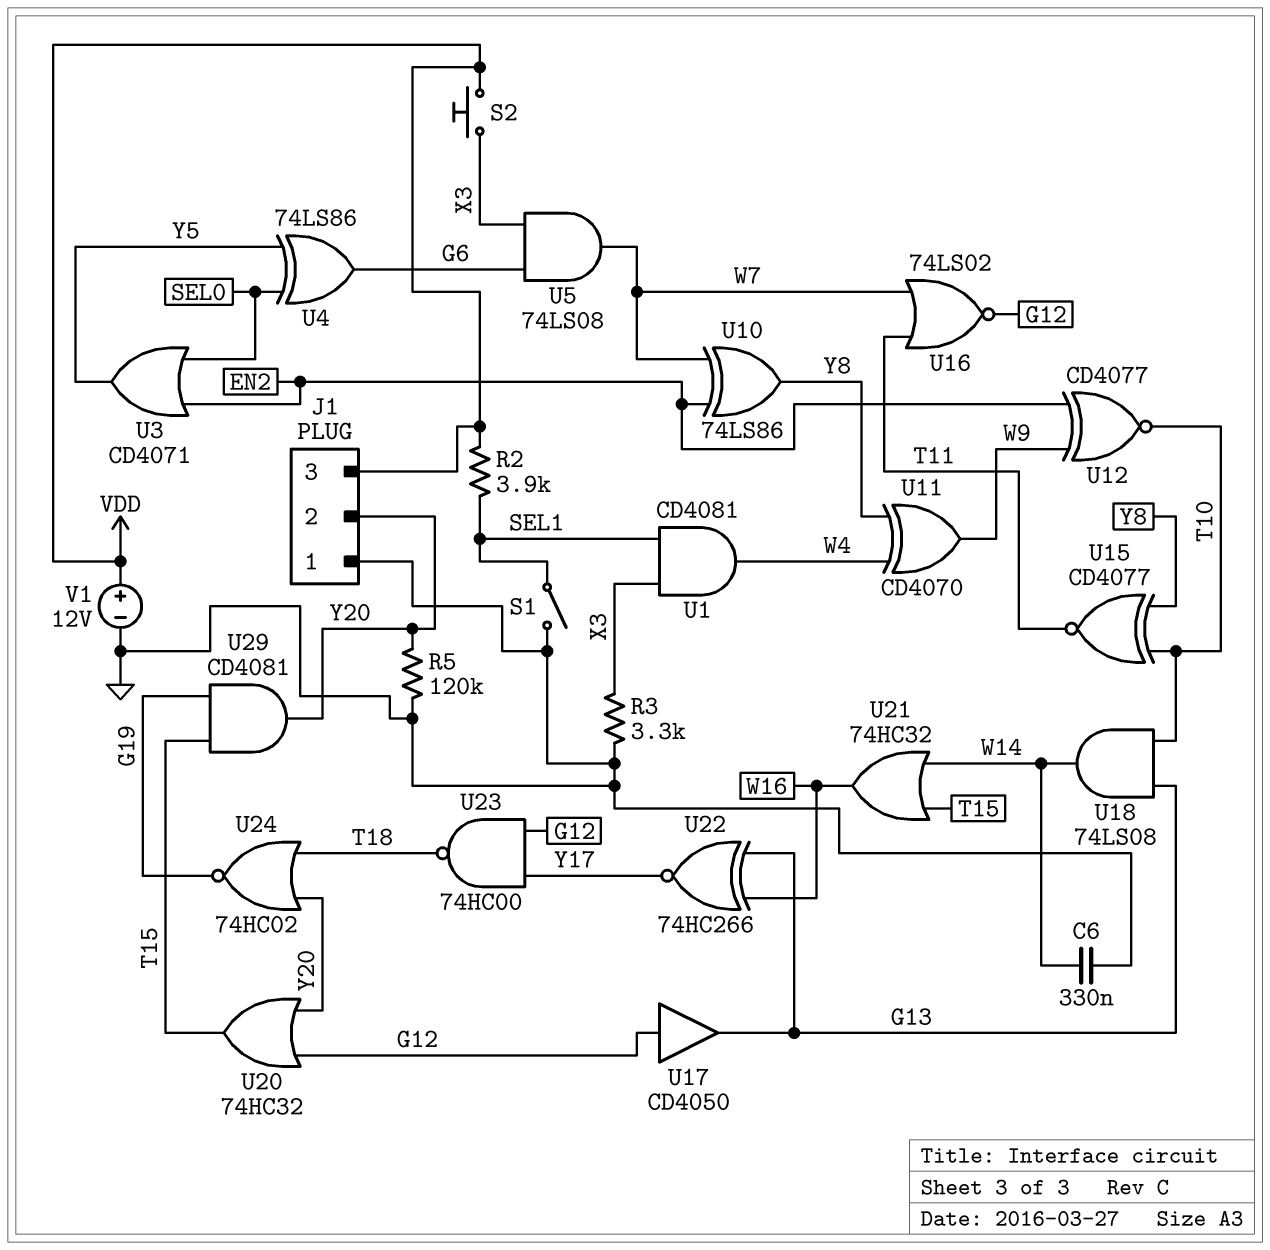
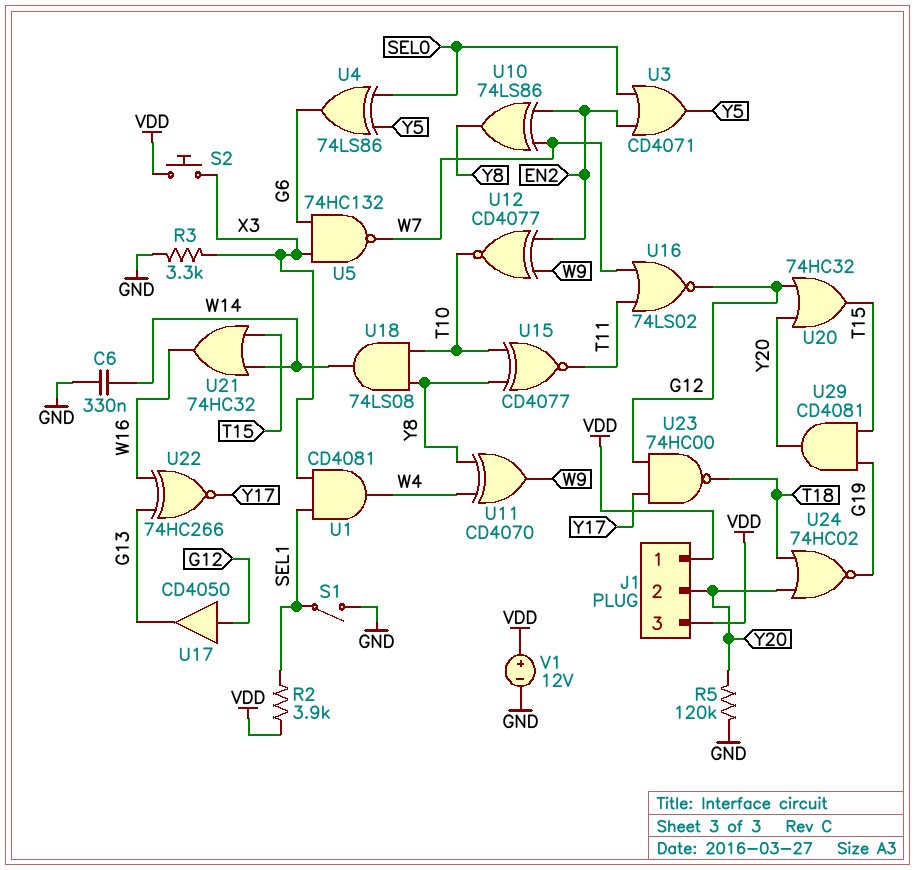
J1 pin 1: GND -> VDD
U5: AND 74LS08 (in G6, in X3, out W7) -> NAND 74HC132 (in G6, in X3, out W7)
U18: AND 74LS08 (in G13, in T10, out W14) -> AND 74LS08 (in T10, in Y8, out W14)

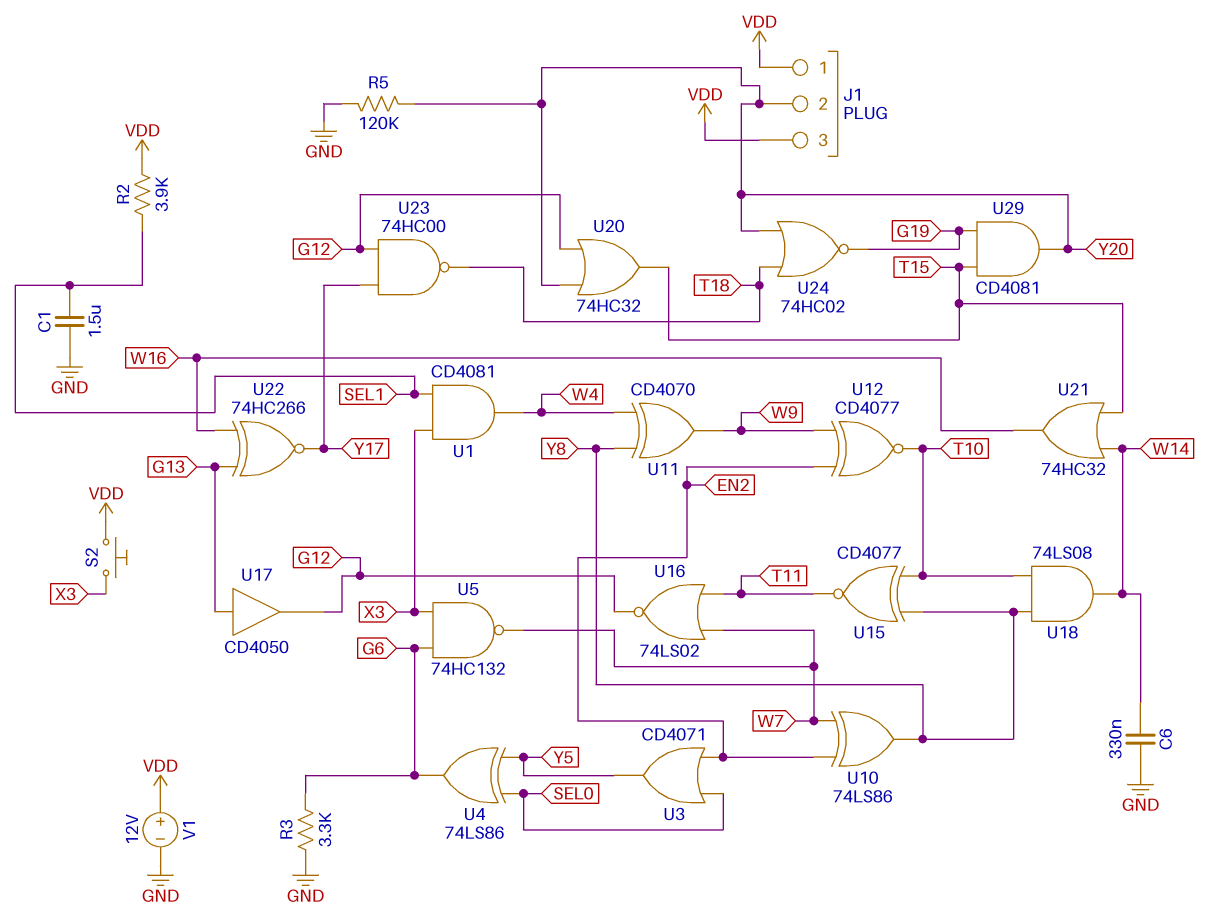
C1: none -> 1.5uF (GND, SEL1)
R3: 3.3k (GND, X3) -> 3.3k (G6, GND)
S1: switch (GND, SEL1) -> none
U17: buffer CD4050 (in G12, out G13) -> buffer CD4050 (in G13, out G12)

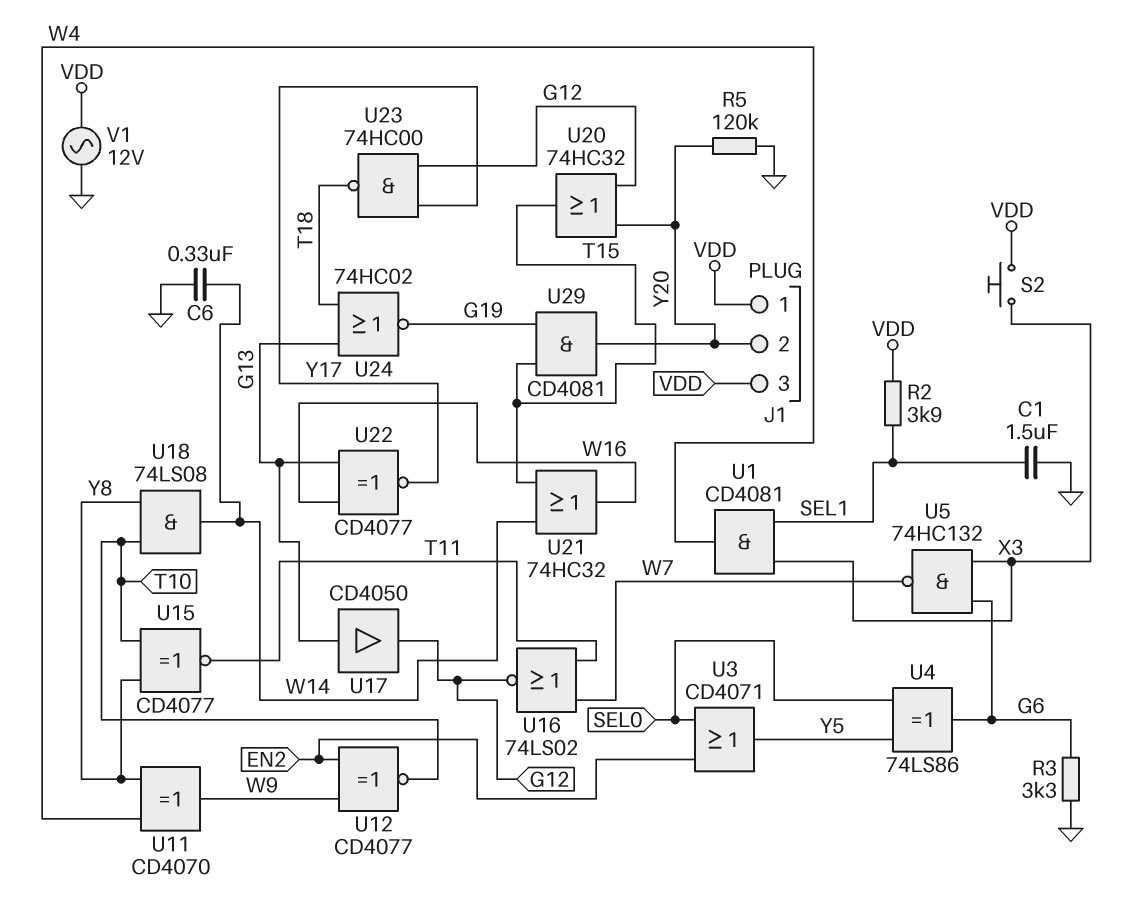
U10: XOR 74LS86 (in EN2, in W7, out Y8) -> none
U22: XNOR 74HC266 (in G13, in W16, out Y17) -> XNOR CD4077 (in G13, in W16, out Y17)
U24: NOR 74HC02 (in T18, in Y20, out G19) -> NOR 74HC02 (in G13, in T18, out G19)
V1: 12V (plus VDD, minus GND) -> AC 12V (GND, VDD)

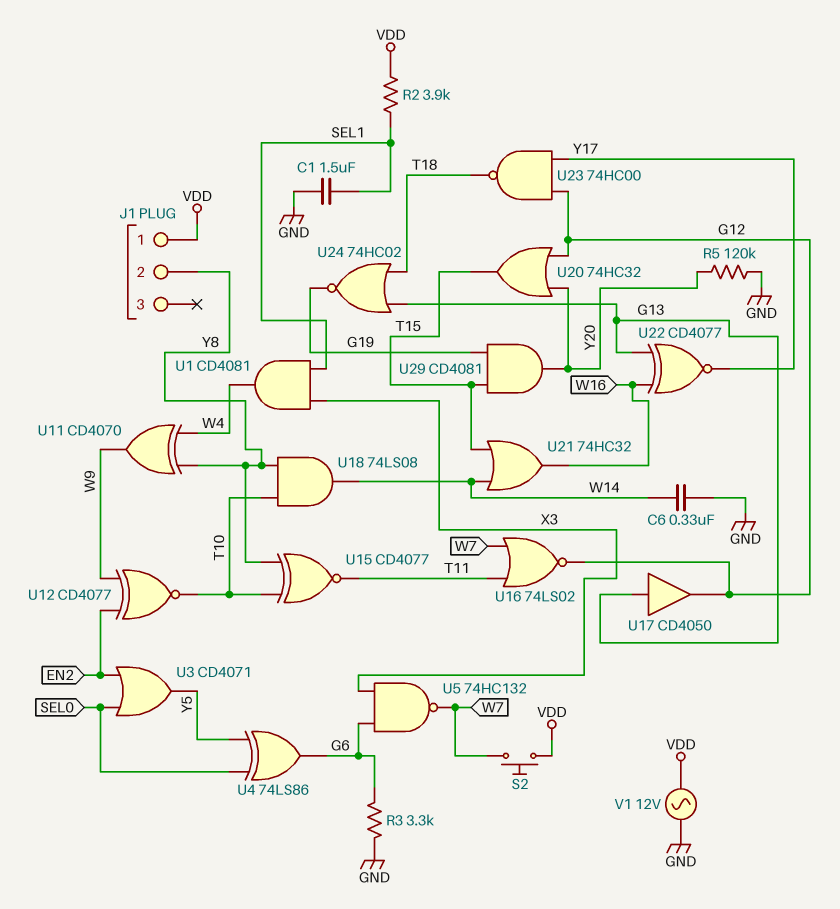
J1 pin 2: Y20 -> Y8
J1 pin 3: VDD -> none
S2: button (VDD, X3) -> button (VDD, W7)

